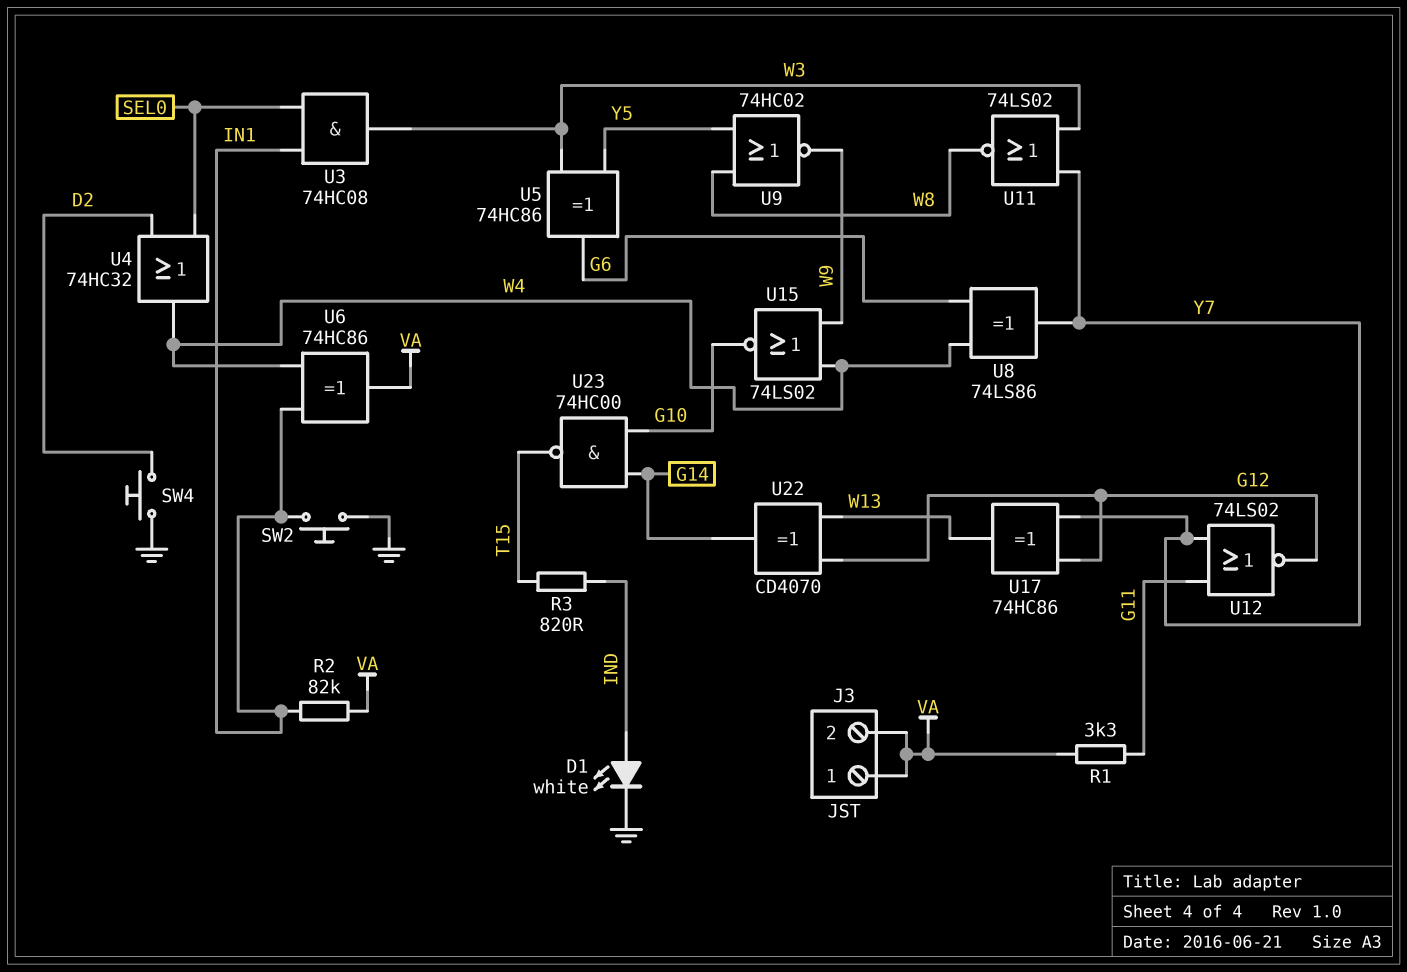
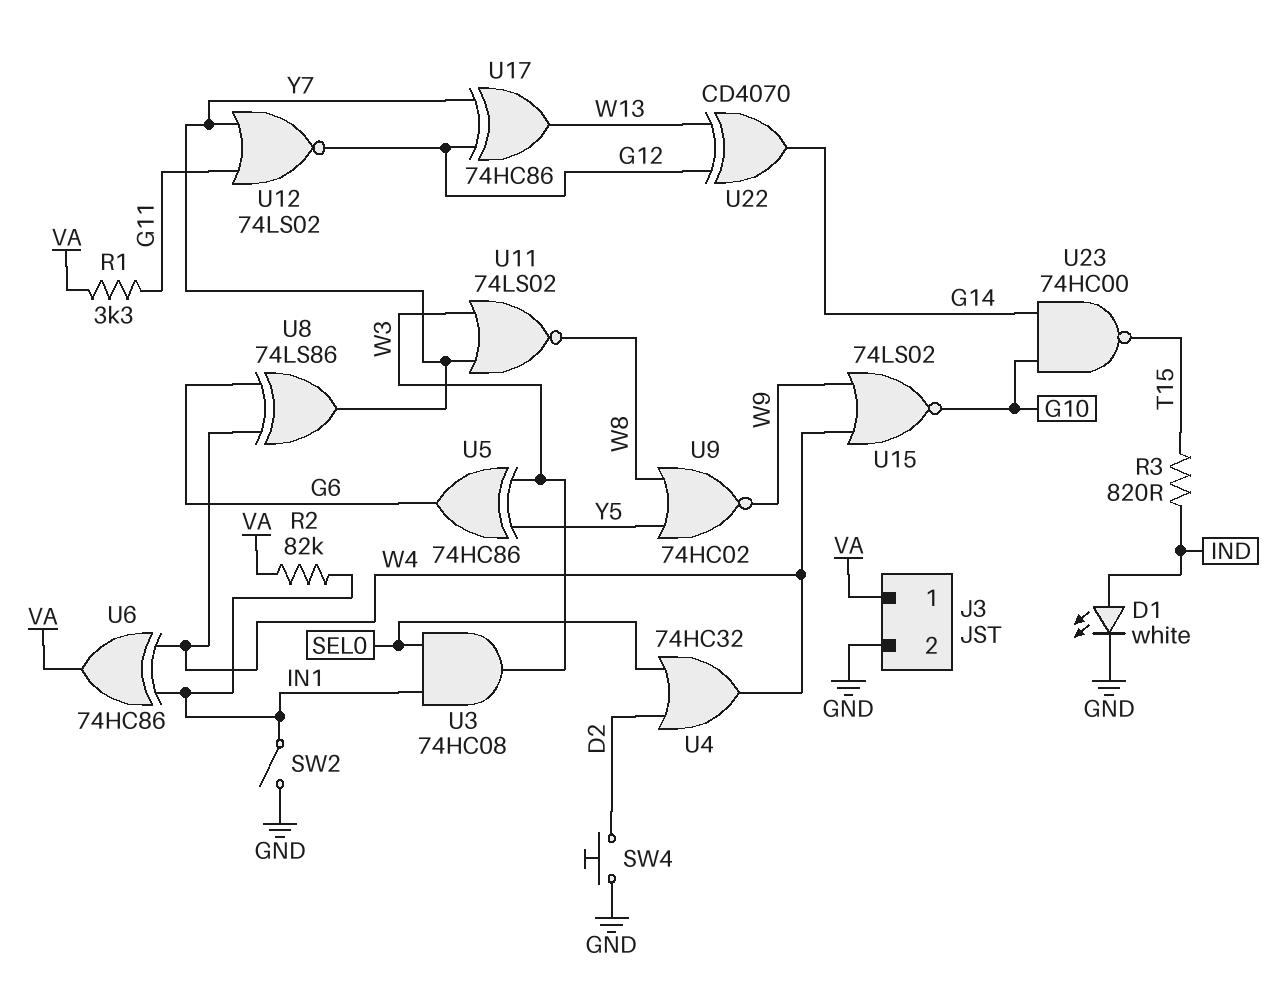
J3 pin 2: VA -> GND
SW2: button (GND, IN1) -> switch (GND, IN1)

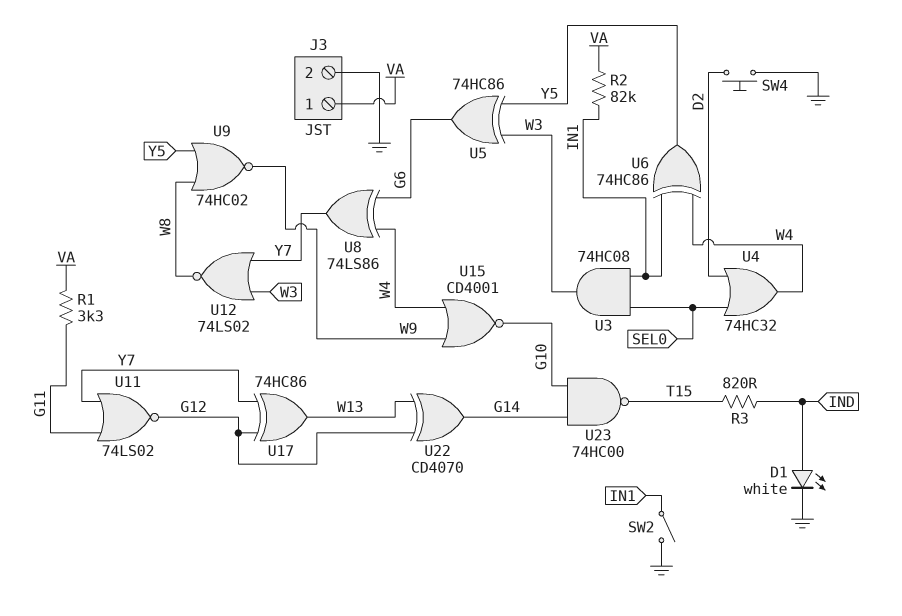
U6: XOR 74HC86 (in IN1, in W4, out VA) -> XOR 74HC86 (in IN1, in W4, out Y5)
U11: NOR 74LS02 (in W3, in Y7, out W8) -> NOR 74LS02 (in G11, in Y7, out G12)
U12: NOR 74LS02 (in G11, in Y7, out G12) -> NOR 74LS02 (in W3, in Y7, out W8)
U15: NOR 74LS02 (in W4, in W9, out G10) -> NOR CD4001 (in W4, in W9, out G10)

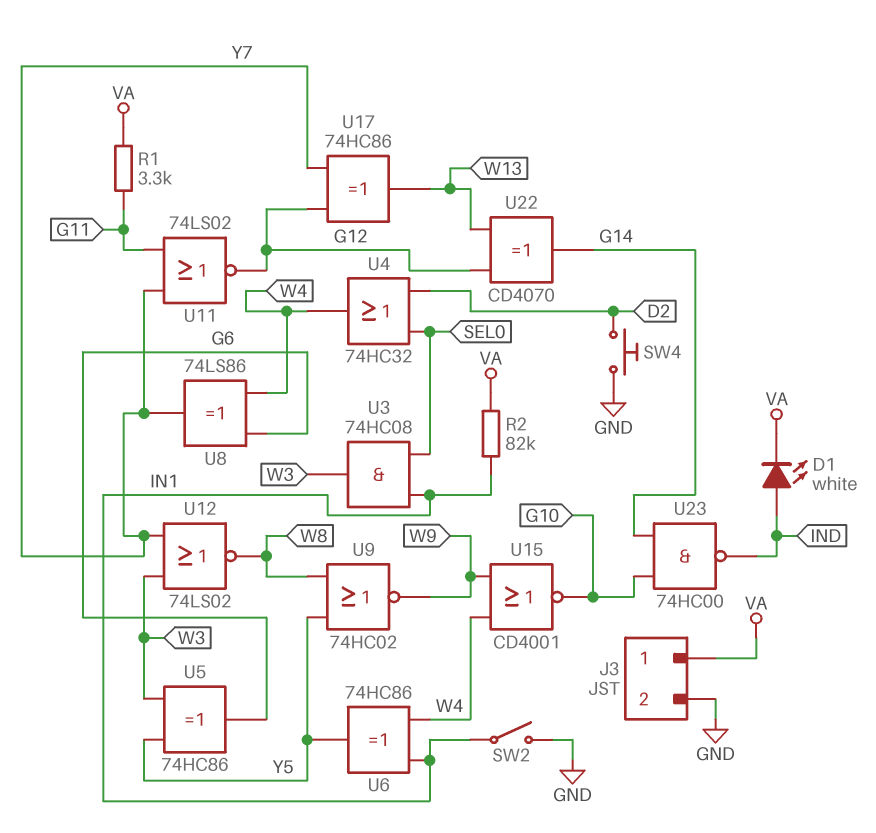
D1: LED white (A IND, K GND) -> LED white (A IND, K VA)
R3: 820 (IND, T15) -> none
U23: NAND 74HC00 (in G10, in G14, out T15) -> NAND 74HC00 (in G10, in G14, out IND)

